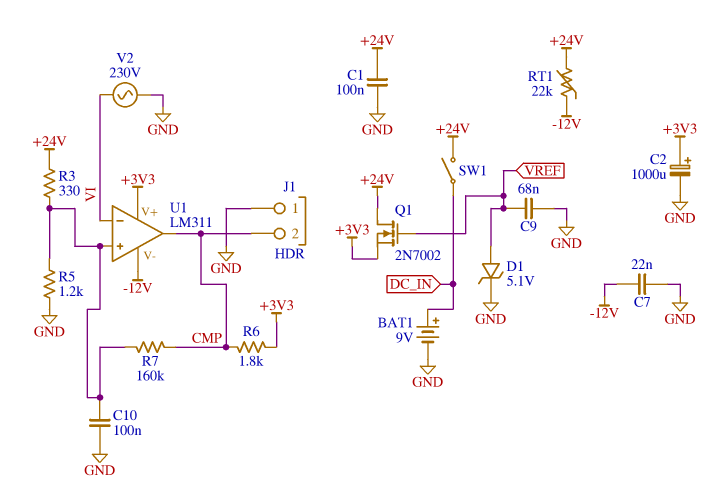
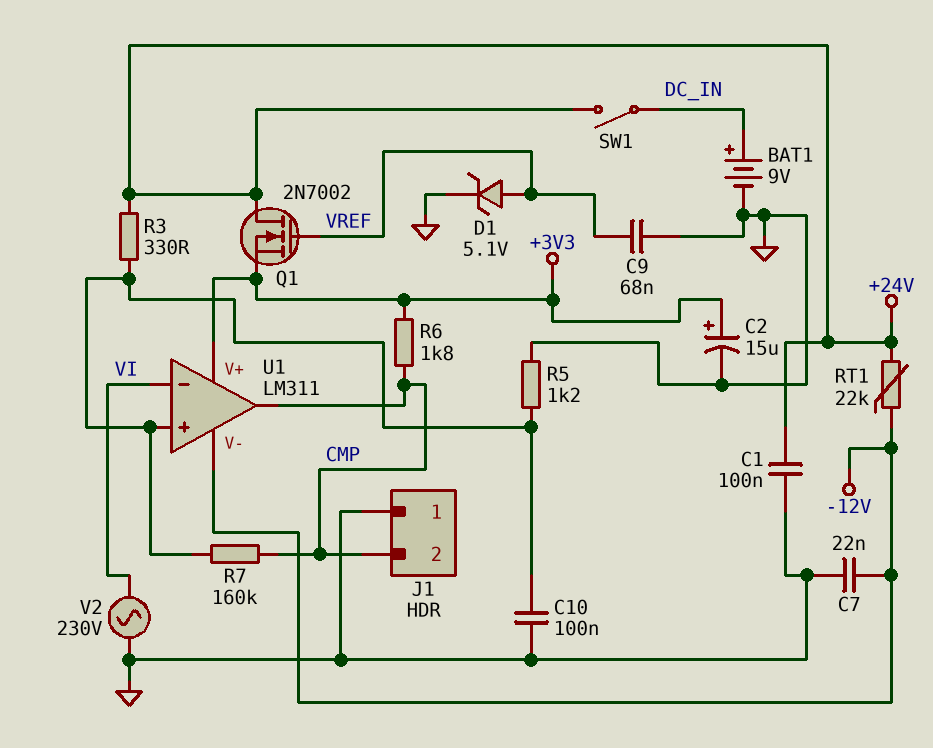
C2: 1000uF (plus +3V3, minus GND) -> 15uF (plus +3V3, minus GND)

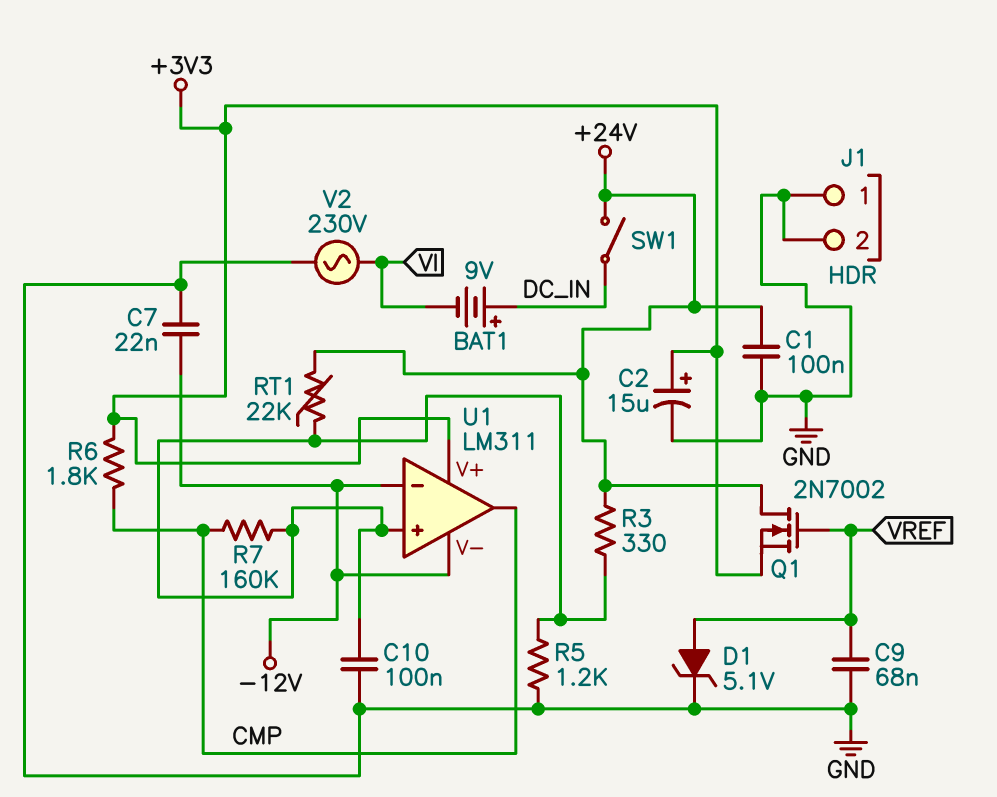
BAT1: 9V (plus DC_IN, minus GND) -> 9V (plus DC_IN, minus VI)
J1 pin 2: CMP -> GND
RT1: 22k (+24V, -12V) -> 22k (+24V, U1/in+)
U1 pin in-: VI -> -12V

